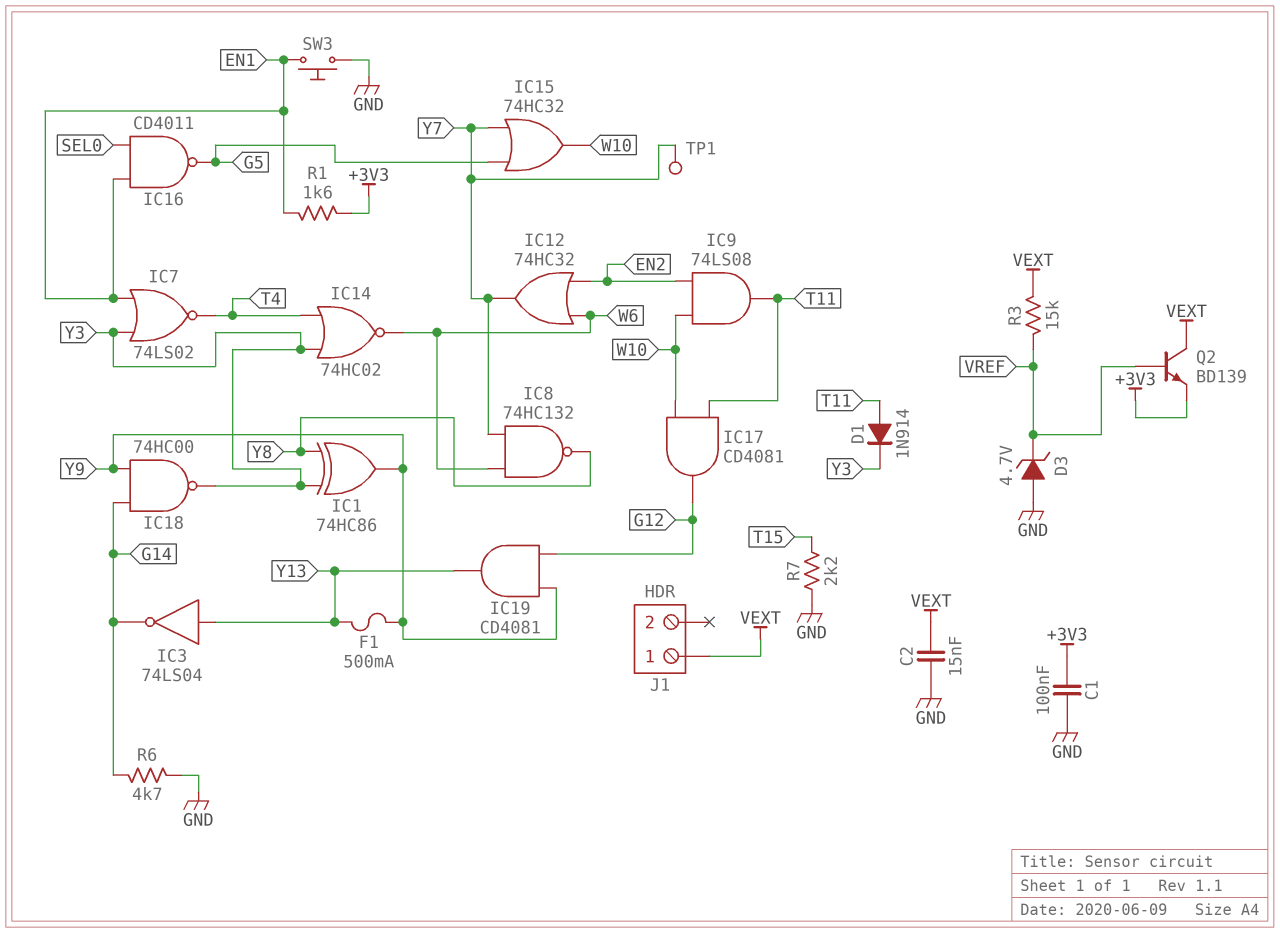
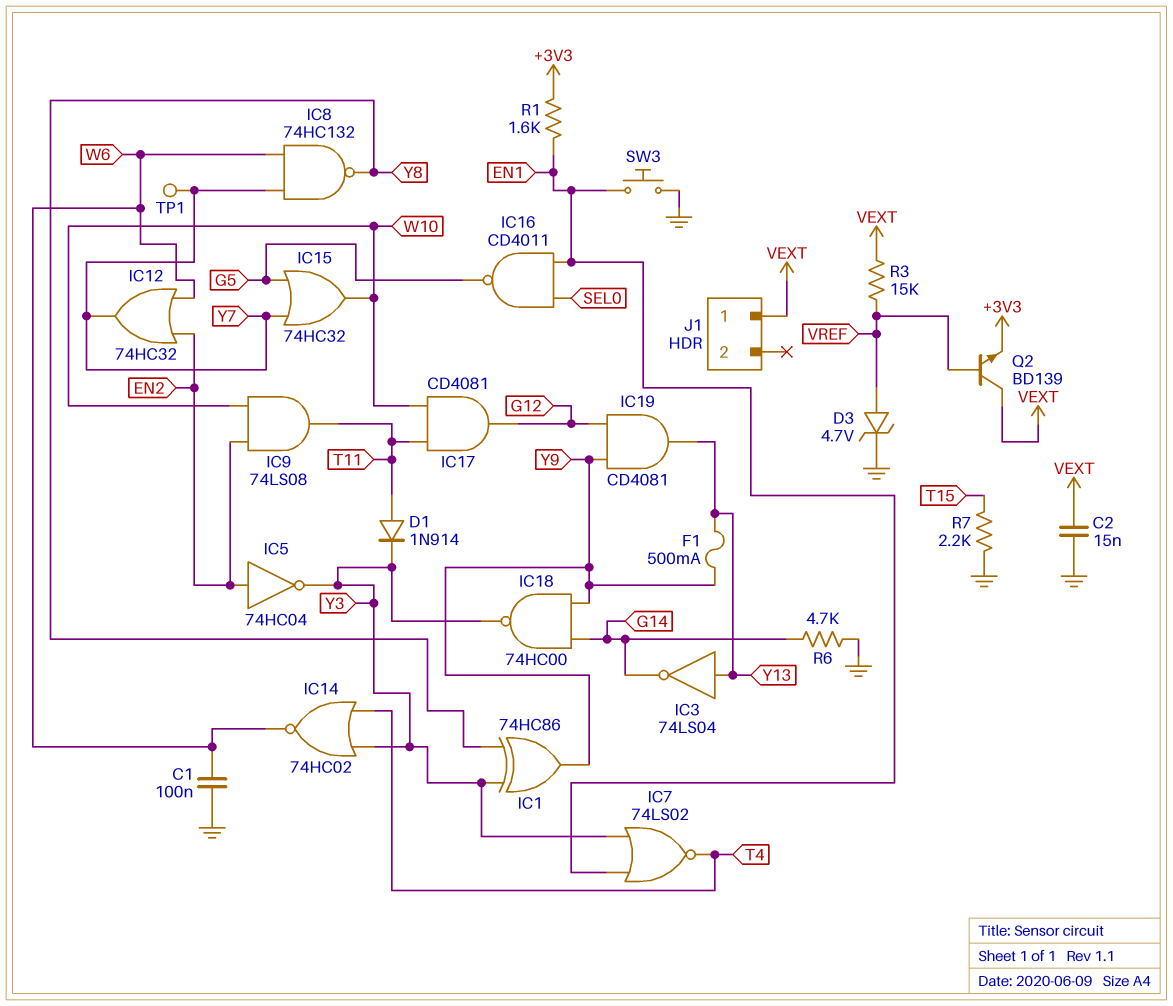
C1: 100nF (+3V3, GND) -> 100nF (GND, W6)
D3: zener 4.7V (A GND, K VREF) -> zener 4.7V (A VREF, K GND)
IC5: none -> NOT 74HC04 (in EN2, out Y3)

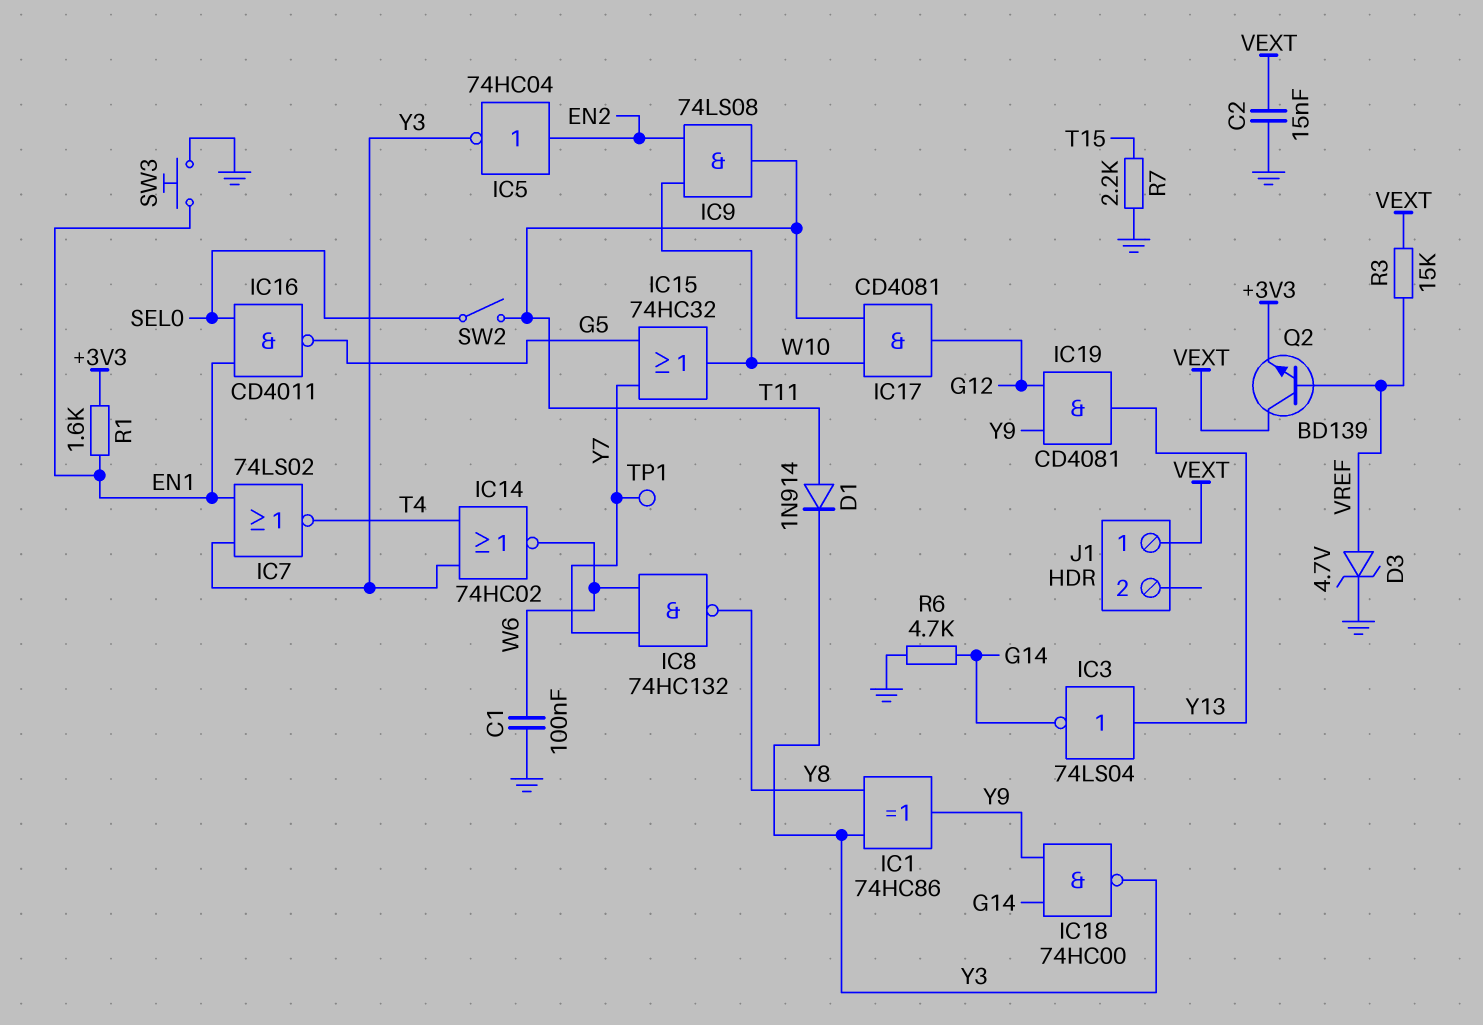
F1: 500mA (Y9, Y13) -> none
IC12: OR 74HC32 (in EN2, in W6, out Y7) -> none
SW2: none -> switch (SEL0, T11)

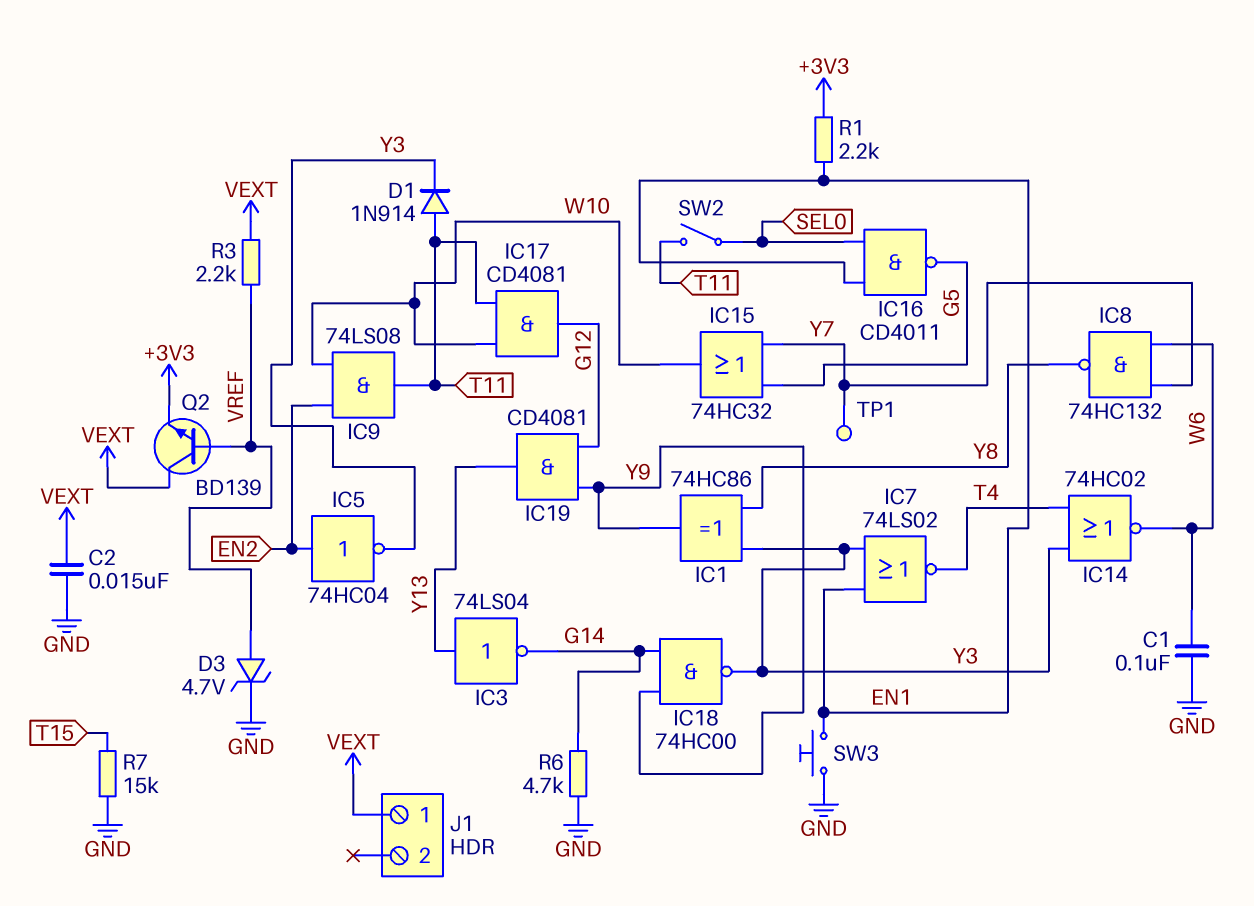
R1: 1.6k (+3V3, EN1) -> 2.2k (+3V3, EN1)
R3: 15k (VEXT, VREF) -> 2.2k (VEXT, VREF)
R7: 2.2k (GND, T15) -> 15k (GND, T15)

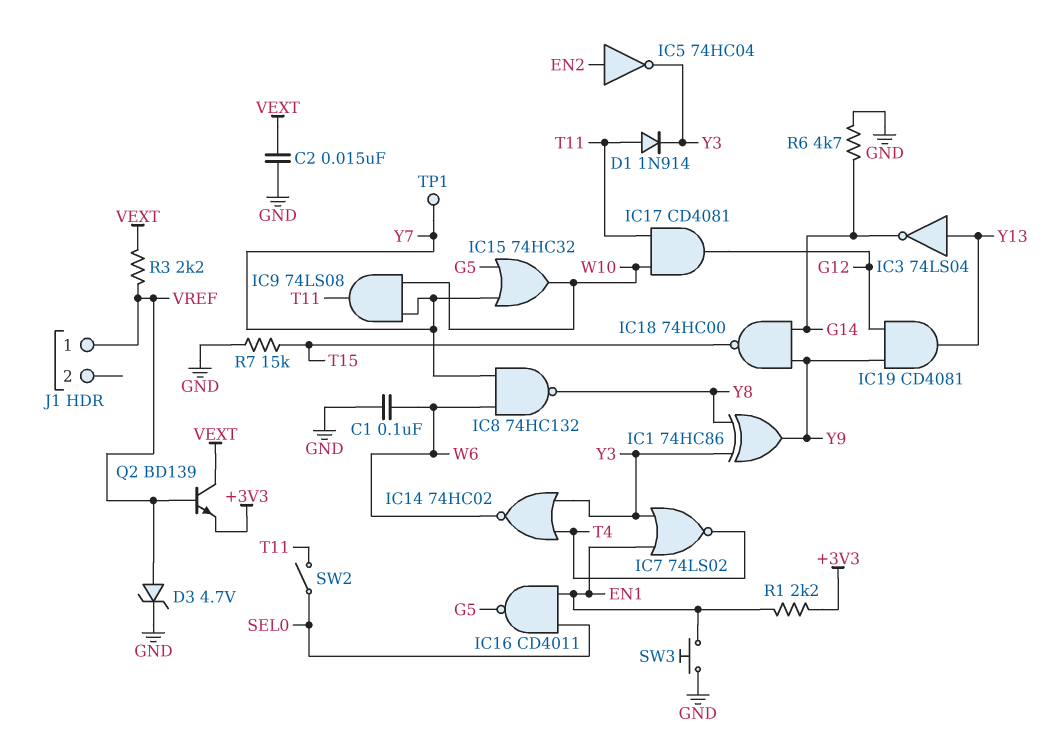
IC9: AND 74LS08 (in EN2, in W10, out T11) -> AND 74LS08 (in W10, in Y7, out T11)
IC18: NAND 74HC00 (in G14, in Y9, out Y3) -> NAND 74HC00 (in G14, in Y9, out T15)
J1 pin 1: VEXT -> VREF

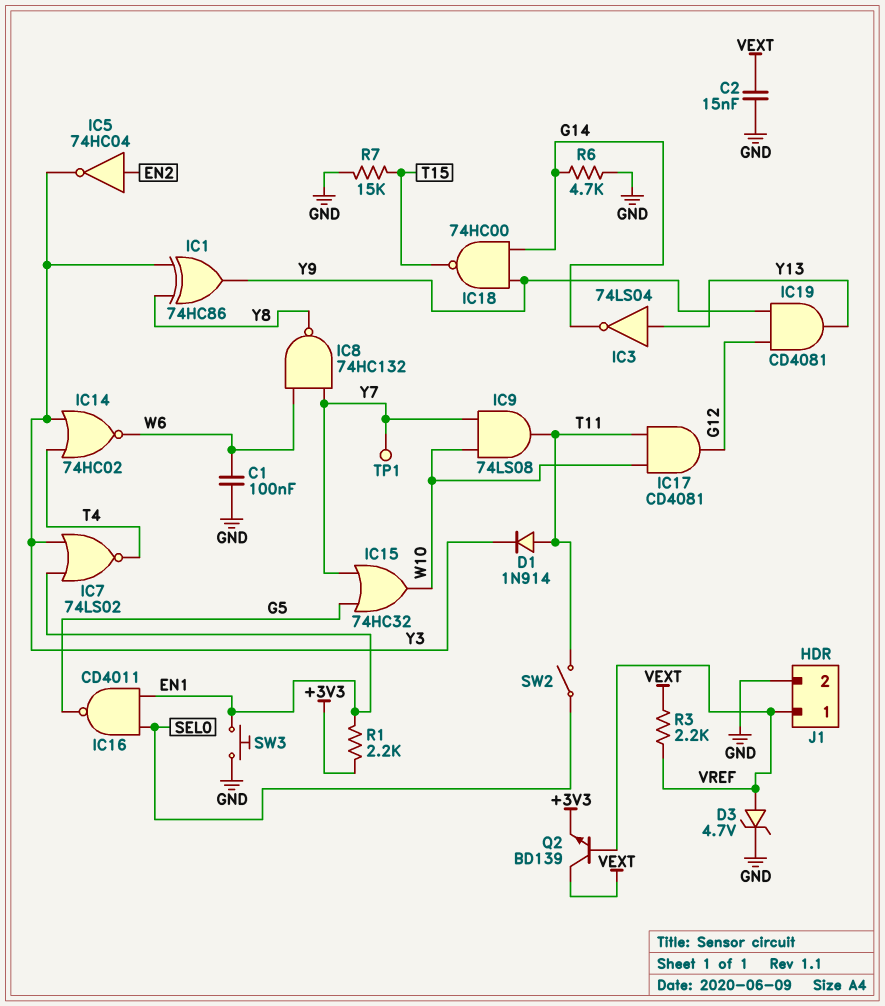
J1 pin 2: none -> GND

